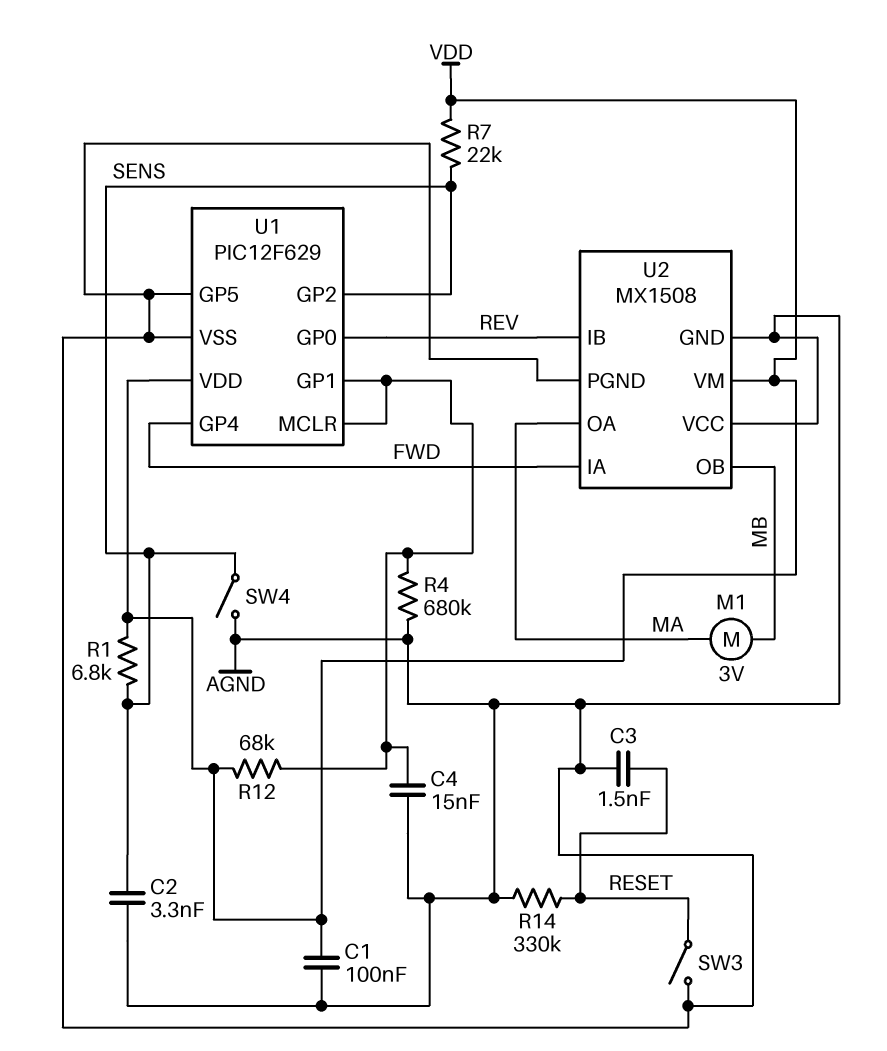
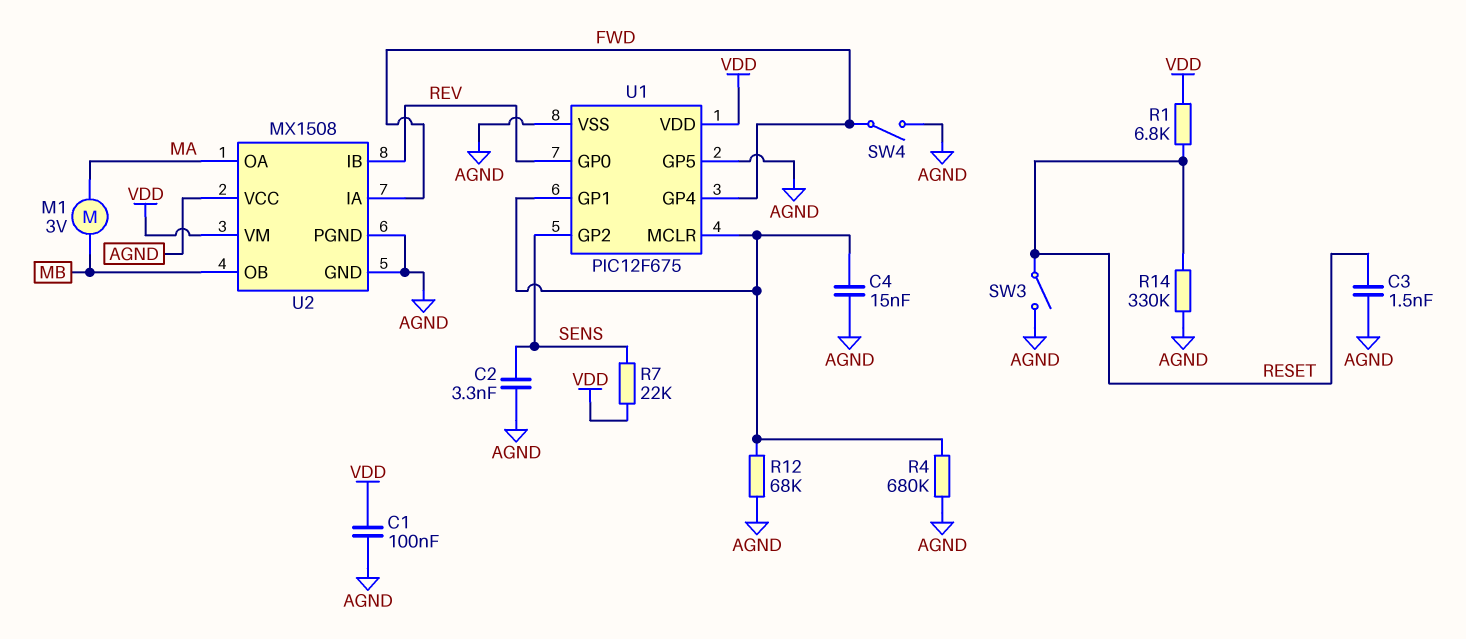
R1: 6.8k (SENS, VDD) -> 6.8k (RESET, VDD)
R12: 68k (U1/GP1, VDD) -> 68k (AGND, U1/GP1)
SW4: switch (AGND, SENS) -> switch (AGND, FWD)
U1: PIC12F629 -> PIC12F675

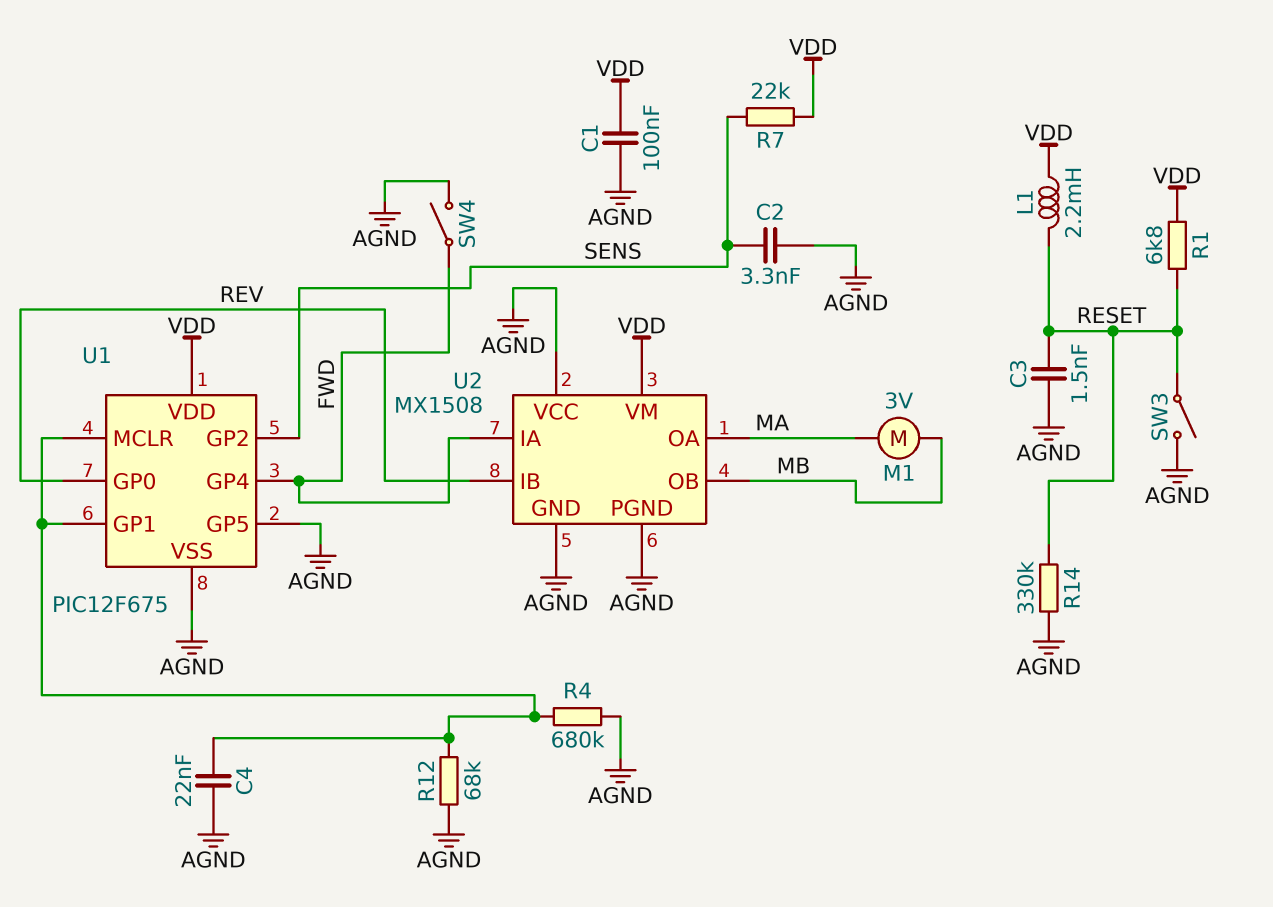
C4: 15nF (AGND, U1/GP1) -> 22nF (AGND, U1/GP1)
L1: none -> 2.2mH (RESET, VDD)

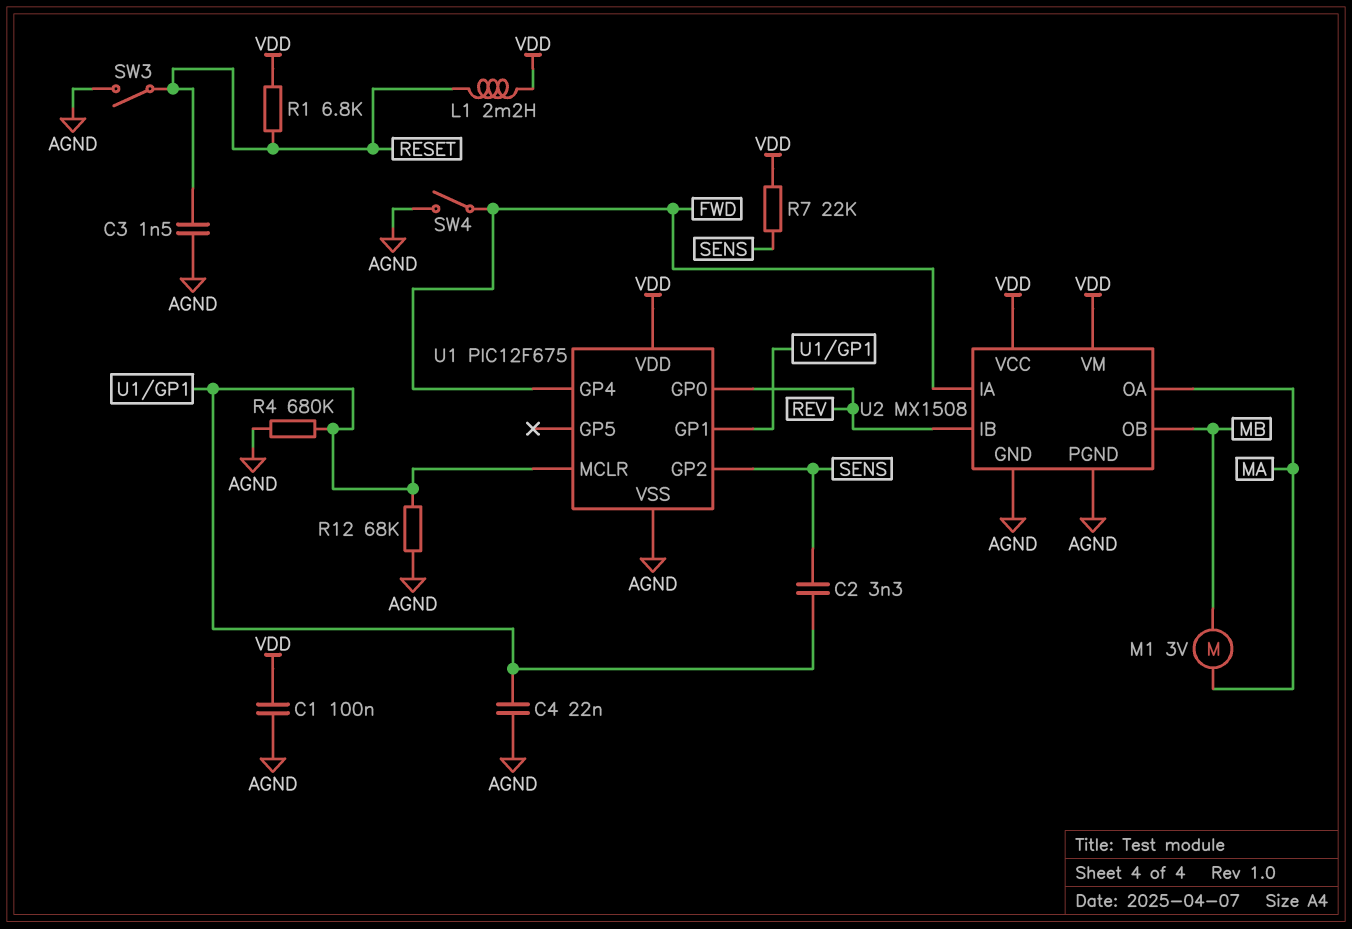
C2: 3.3nF (AGND, SENS) -> 3.3nF (SENS, U1/GP1)
R14: 330k (AGND, RESET) -> none
U1 pin GP5: AGND -> none
U2 pin VCC: AGND -> VDD

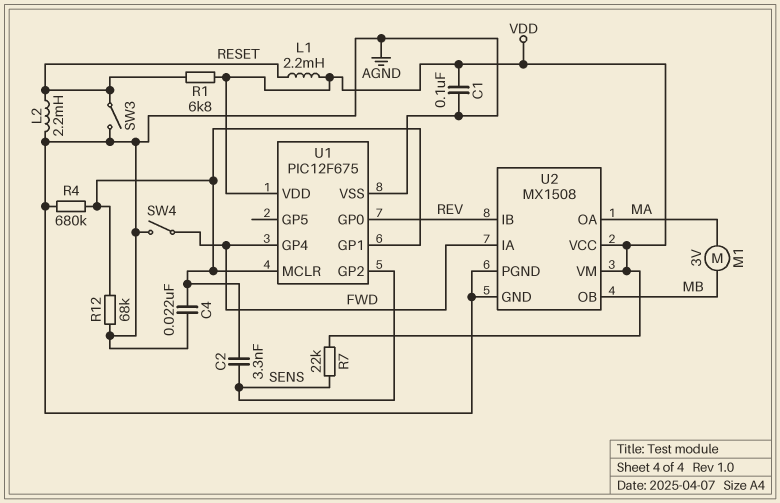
C3: 1.5nF (AGND, RESET) -> none
L2: none -> 2.2mH (AGND, RESET)

